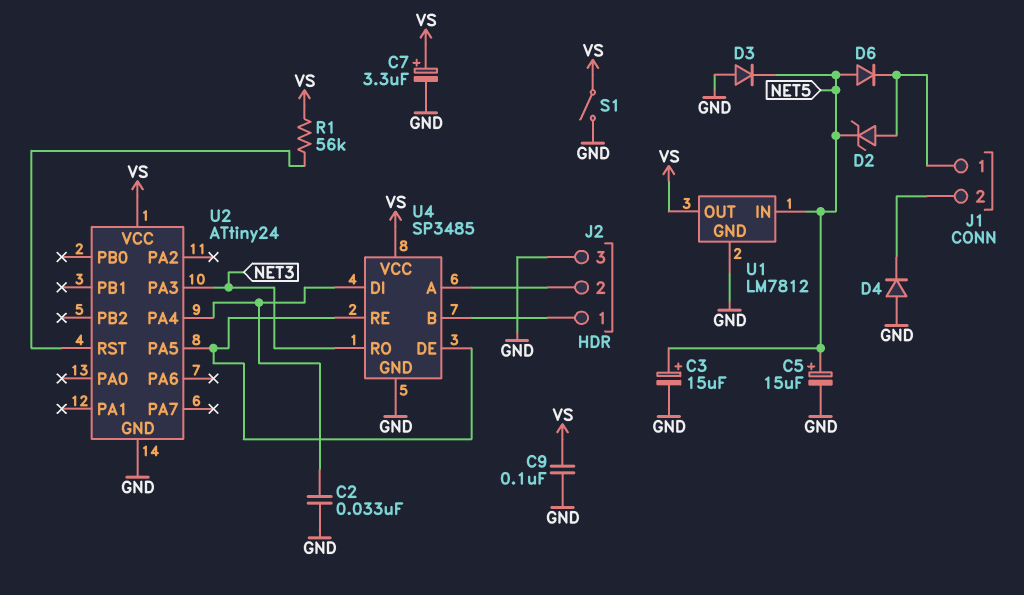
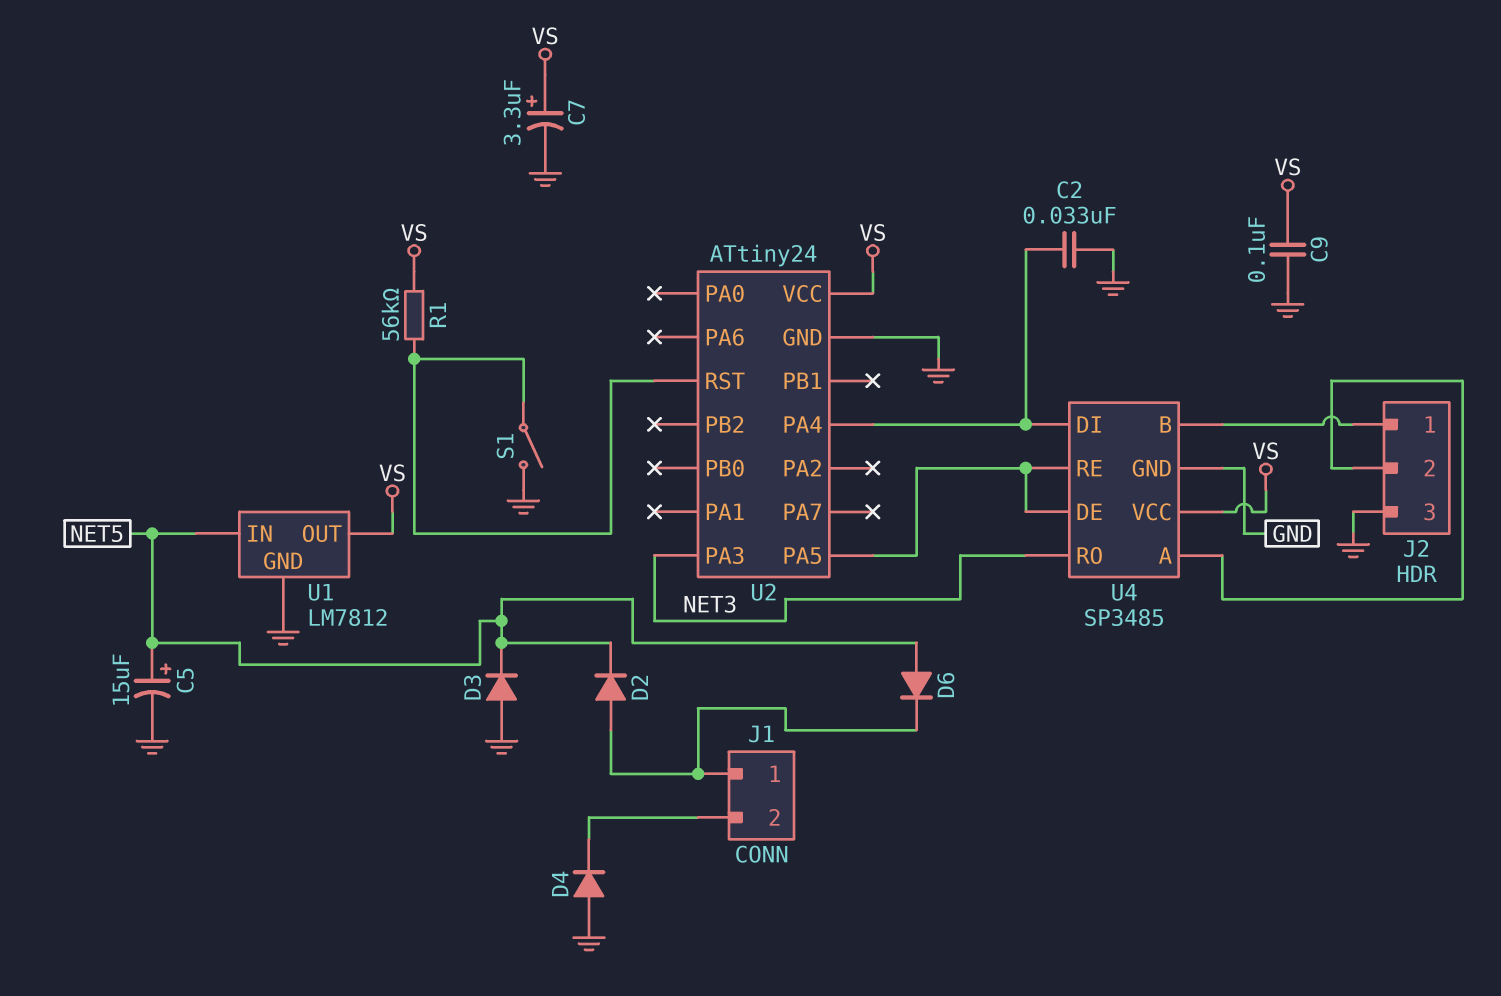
C3: 15uF (plus NET5, minus GND) -> none
D2: zener (A J1/1, K NET5) -> diode (A J1/1, K NET5)
S1: switch (GND, VS) -> switch (GND, U2/RST)

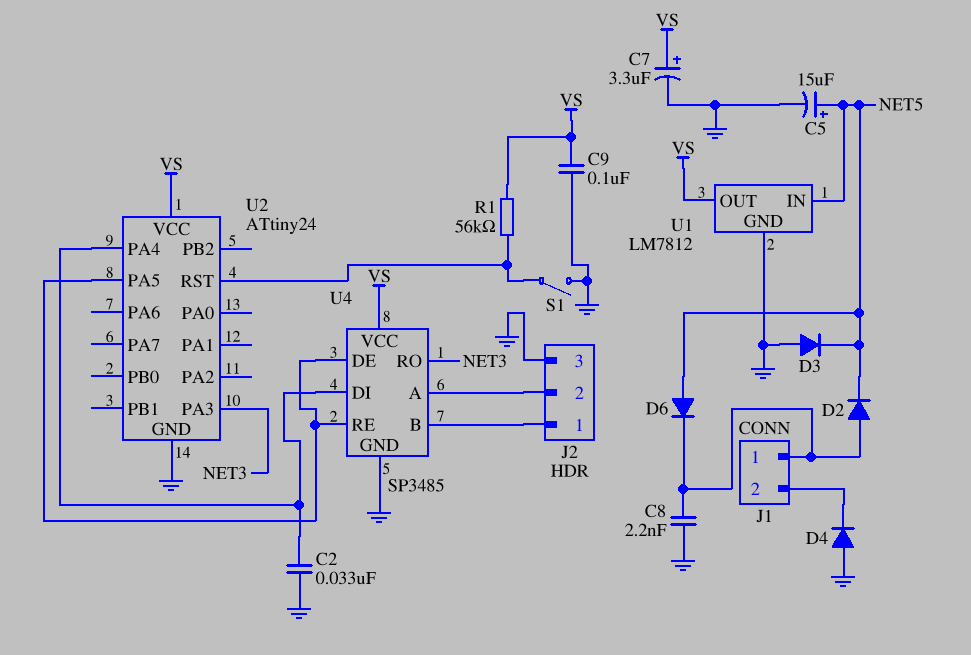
C8: none -> 2.2nF (GND, J1/1)

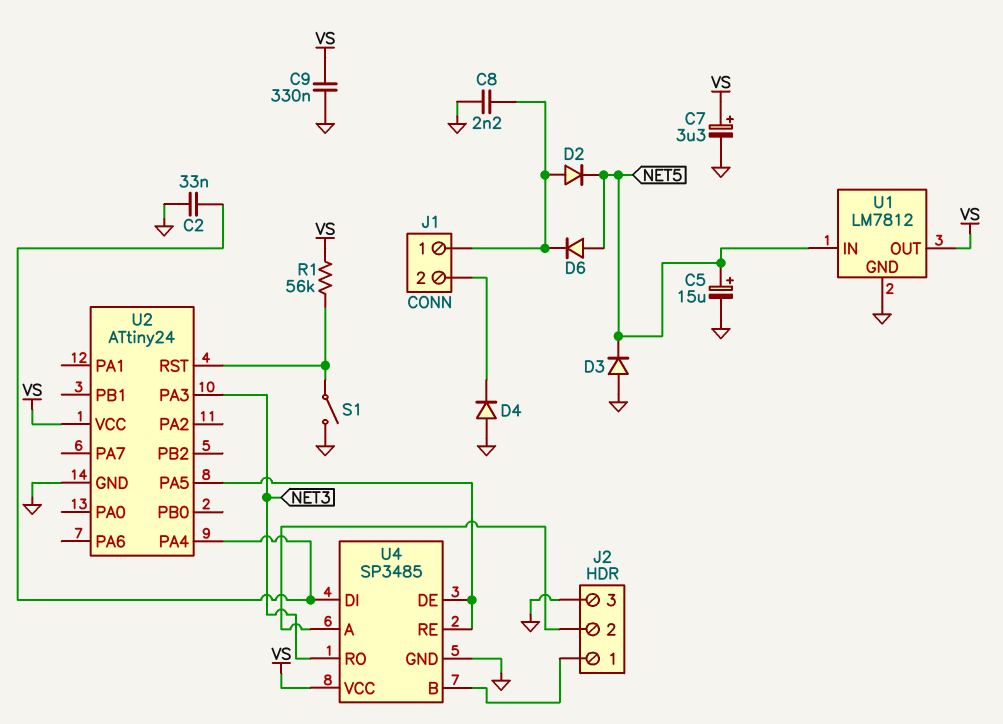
C9: 100nF (GND, VS) -> 330nF (GND, VS)

